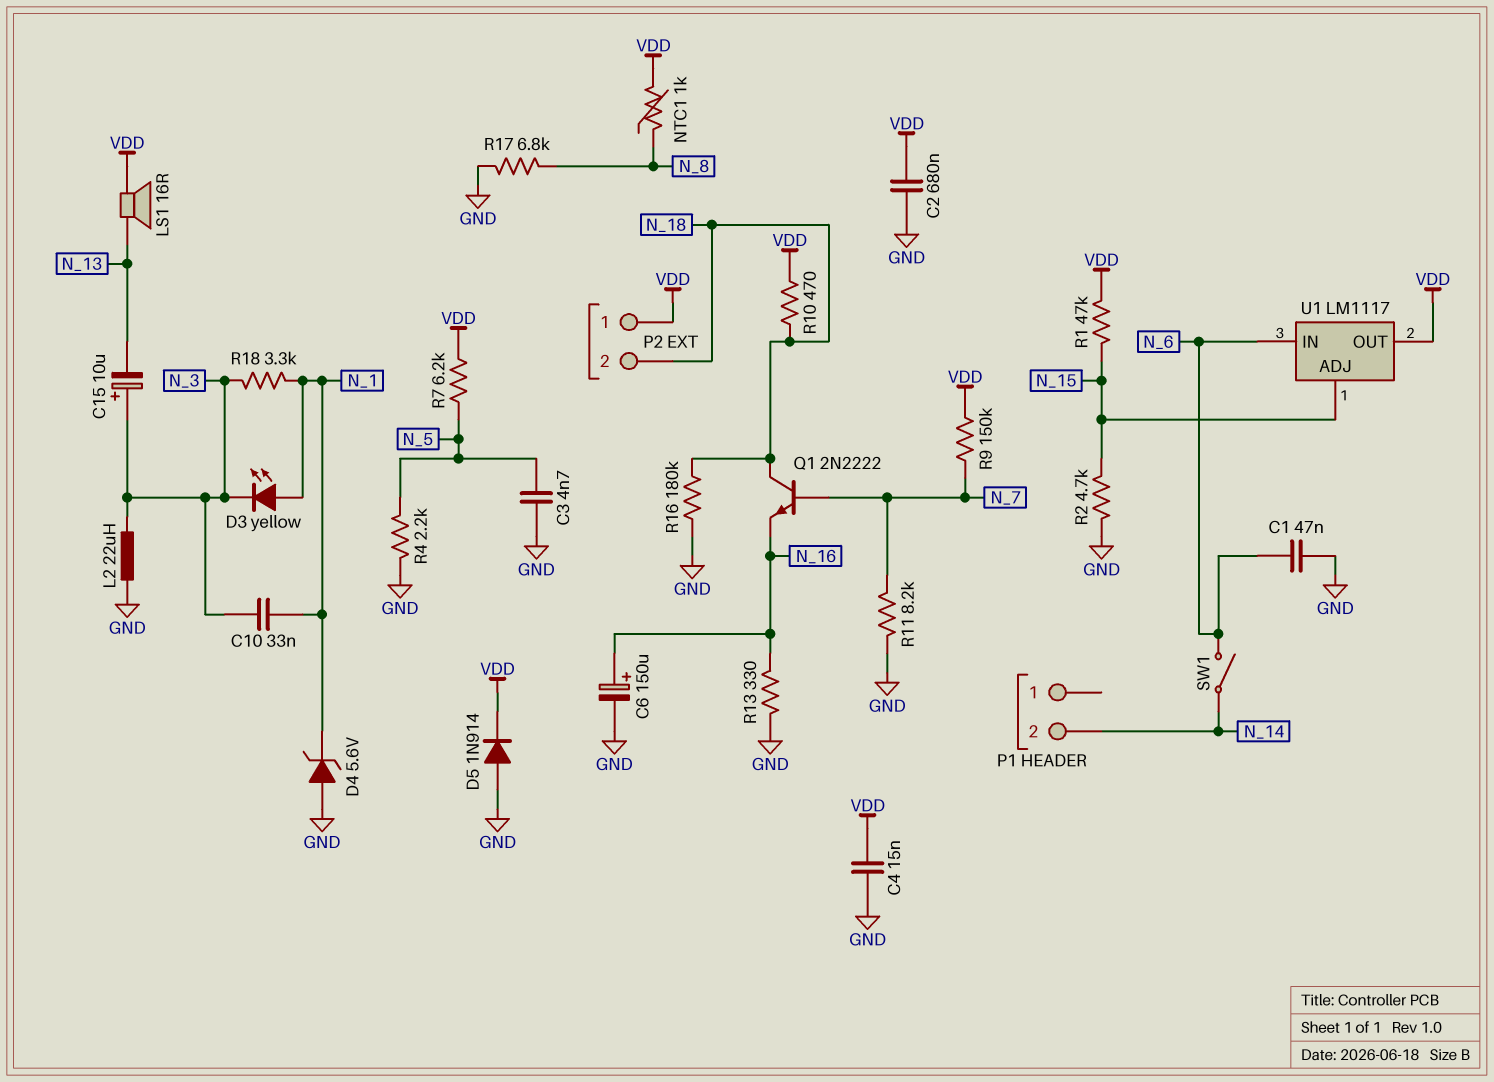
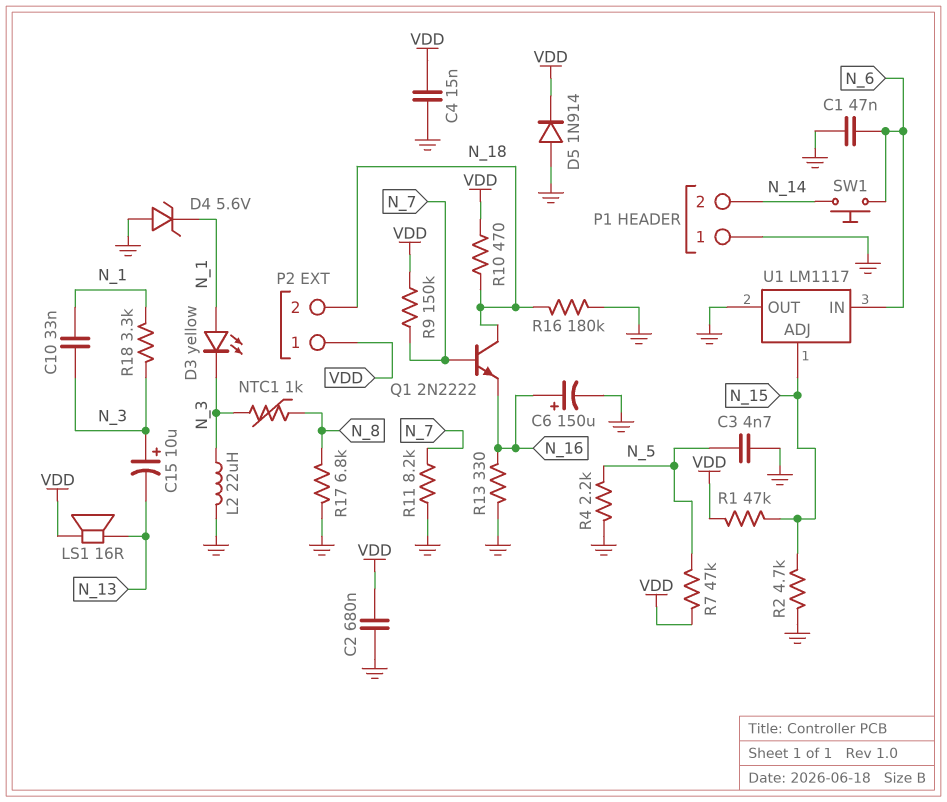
NTC1: 1k (N_8, VDD) -> 1k (N_3, N_8)
P1 pin 1: none -> GND
R7: 6.2k (N_5, VDD) -> 47k (N_5, VDD)
SW1: switch (N_6, N_14) -> button (N_6, N_14)
U1 pin OUT: VDD -> GND

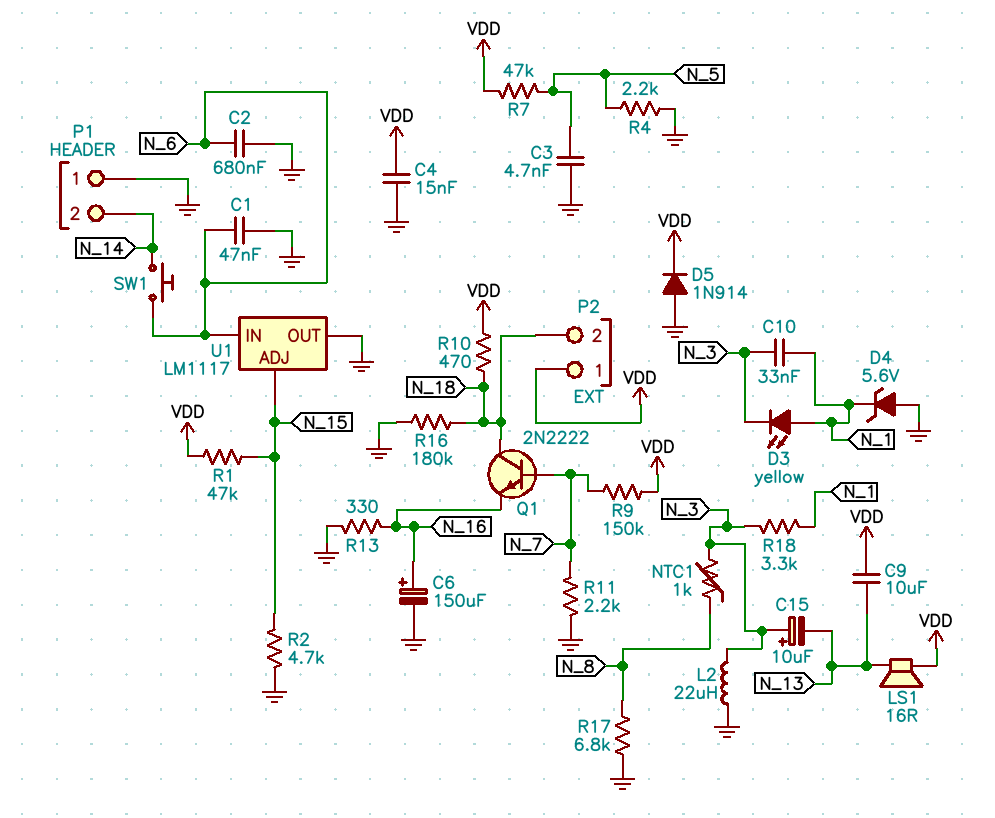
C2: 680nF (GND, VDD) -> 680nF (GND, N_6)
C9: none -> 10uF (N_13, VDD)
R11: 8.2k (GND, N_7) -> 2.2k (GND, N_7)

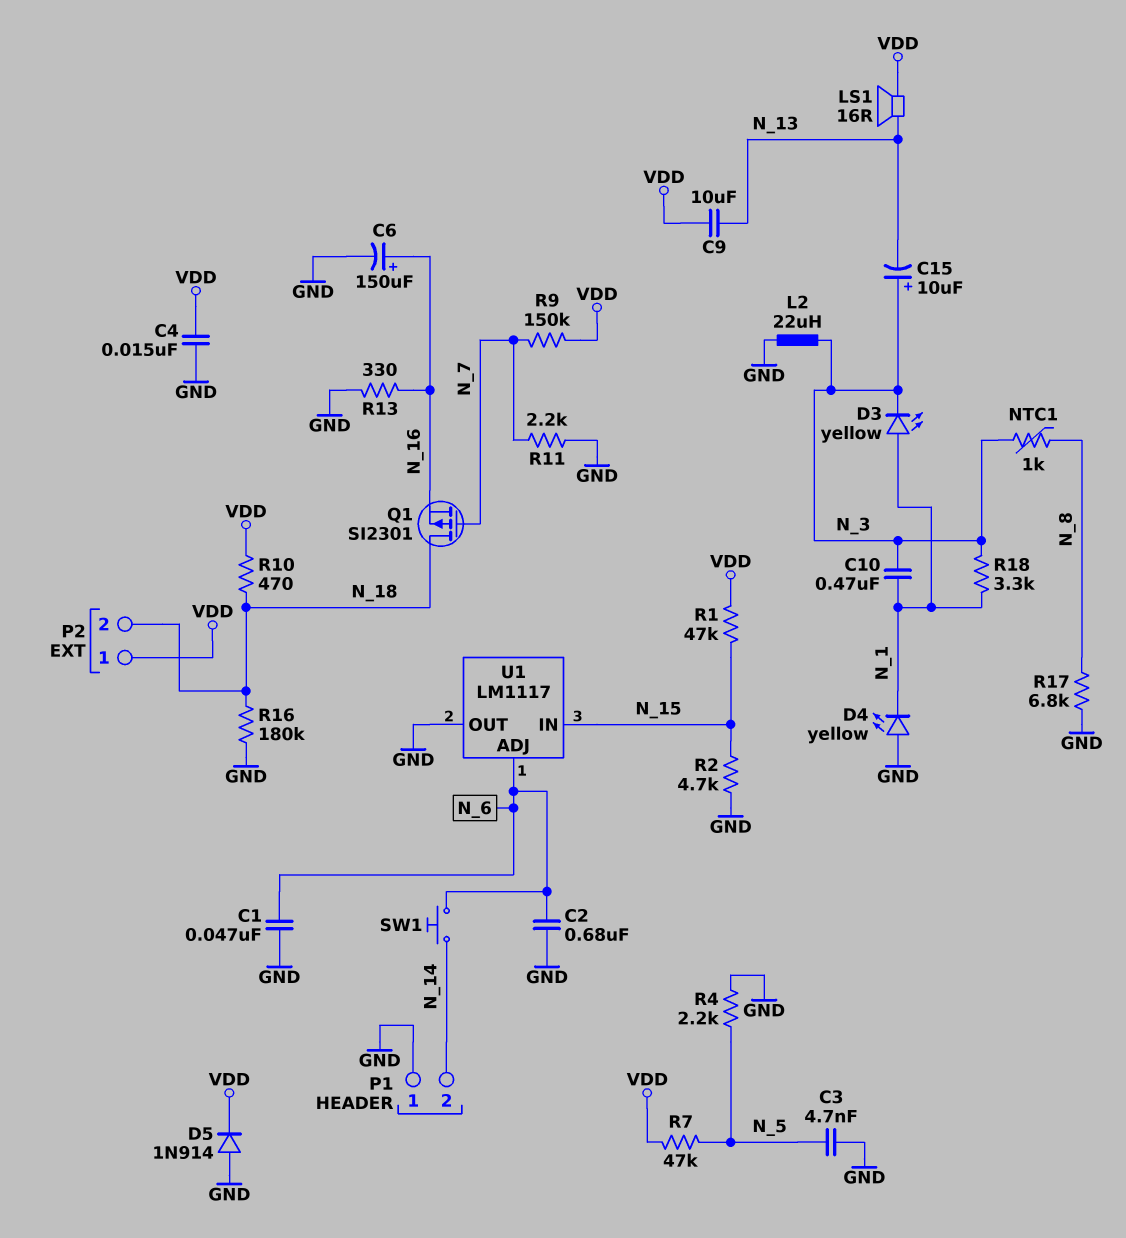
C10: 33nF (N_1, N_3) -> 470nF (N_1, N_3)
D4: zener 5.6V (A GND, K N_1) -> LED yellow (A GND, K N_1)
Q1: NPN 2N2222 (B N_7, C N_18, E N_16) -> PMOS SI2301 (G N_7, D N_18, S N_16)
U1 pin ADJ: N_15 -> N_6
U1 pin IN: N_6 -> N_15

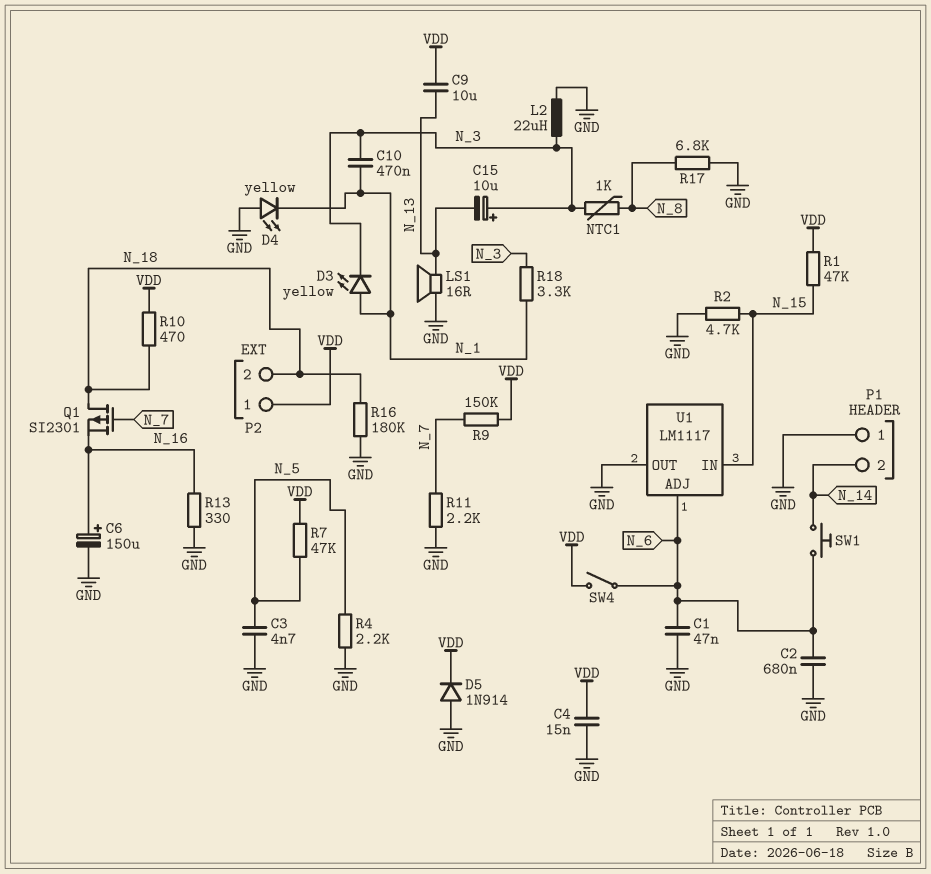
LS1: speaker 16R (N_13, VDD) -> speaker 16R (GND, N_13)
SW4: none -> switch (N_6, VDD)

